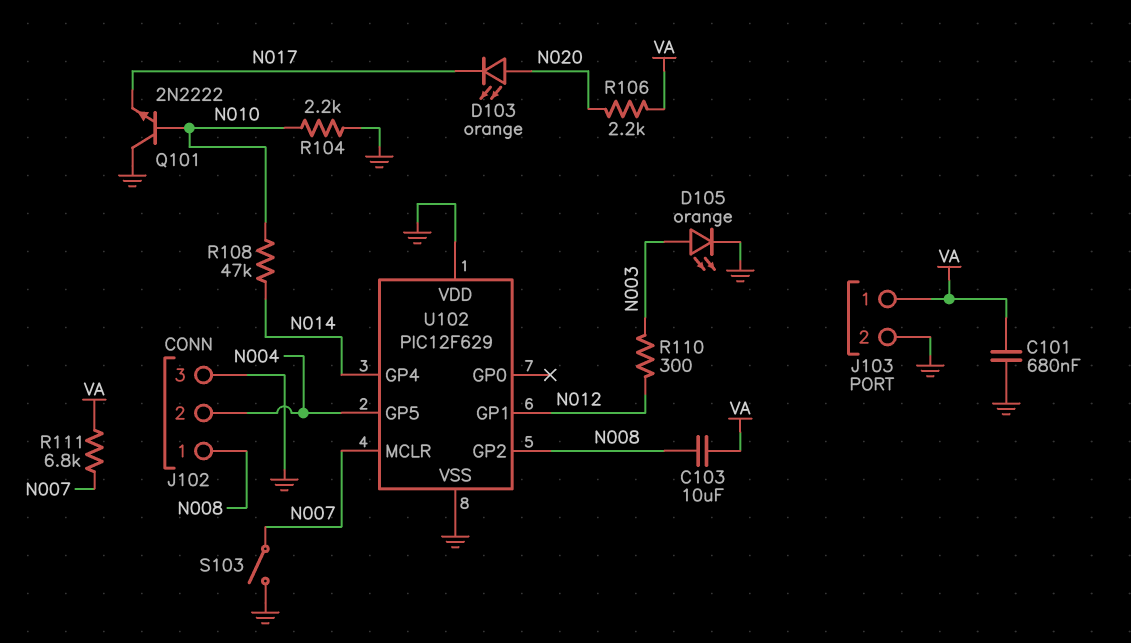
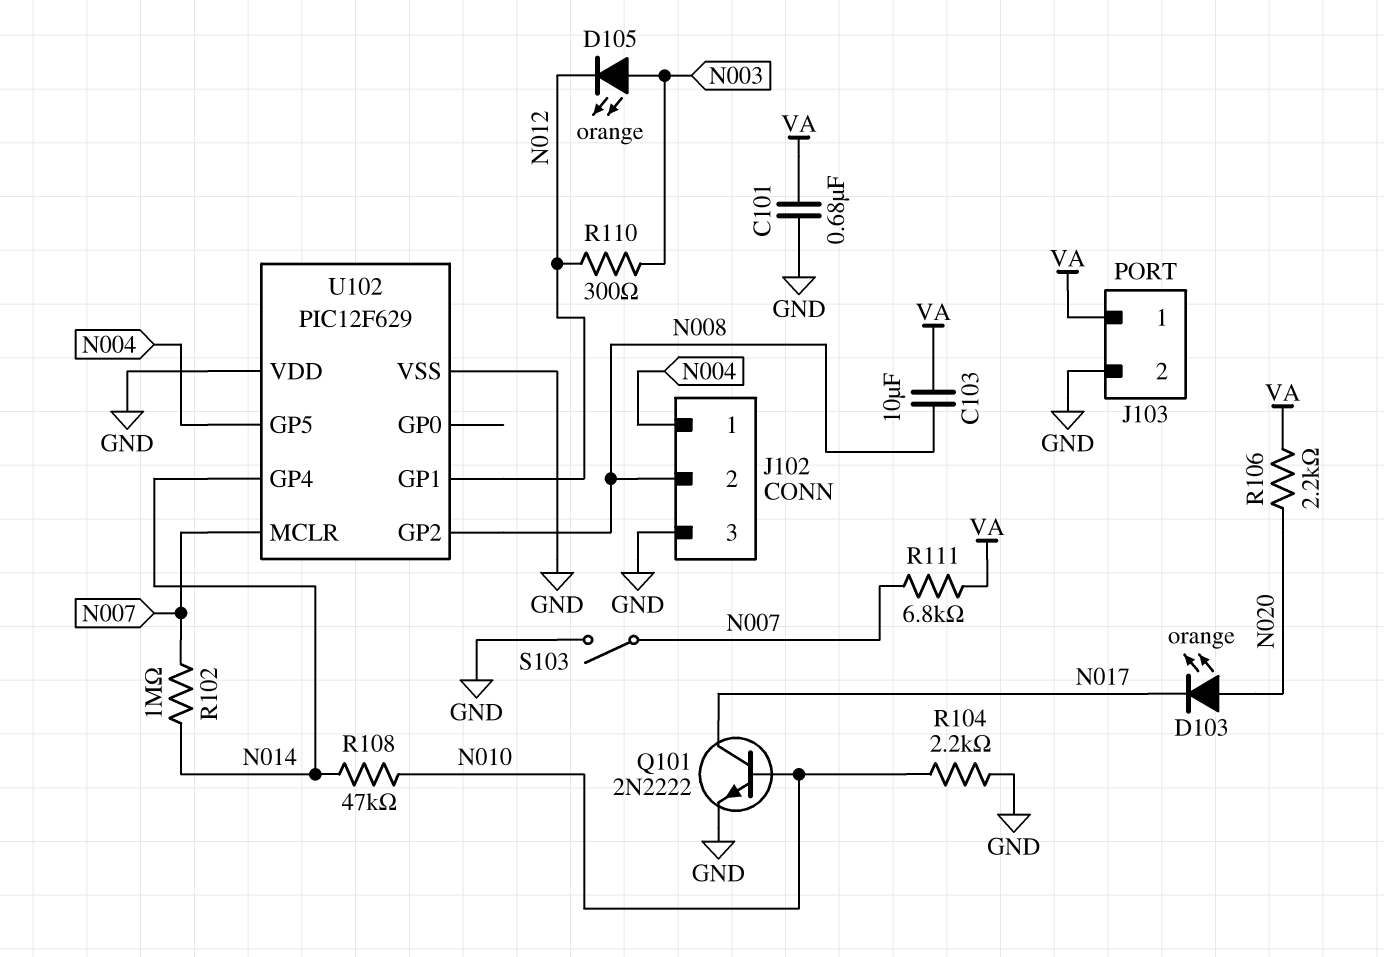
D105: LED orange (A N003, K GND) -> LED orange (A N003, K N012)
J102 pin 1: N008 -> N004
J102 pin 2: N004 -> N008
Q101: NPN 2N2222 (B N010, C GND, E N017) -> NPN 2N2222 (B N010, C N017, E GND)
R102: none -> 1M (N007, N014)

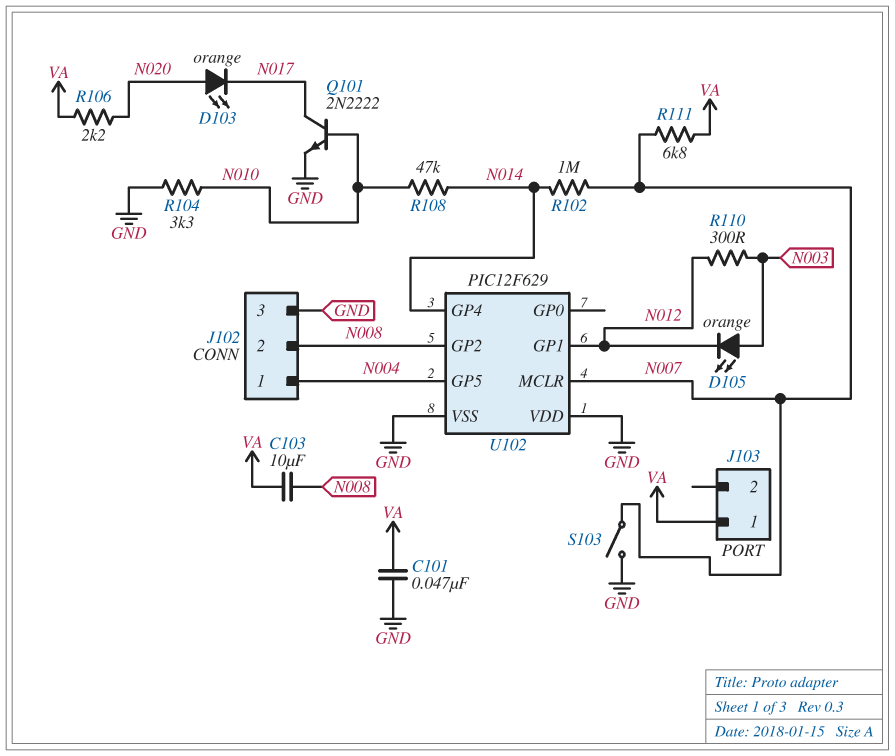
C101: 680nF (GND, VA) -> 47nF (GND, VA)
J103 pin 2: GND -> none
R104: 2.2k (GND, N010) -> 3.3k (GND, N010)

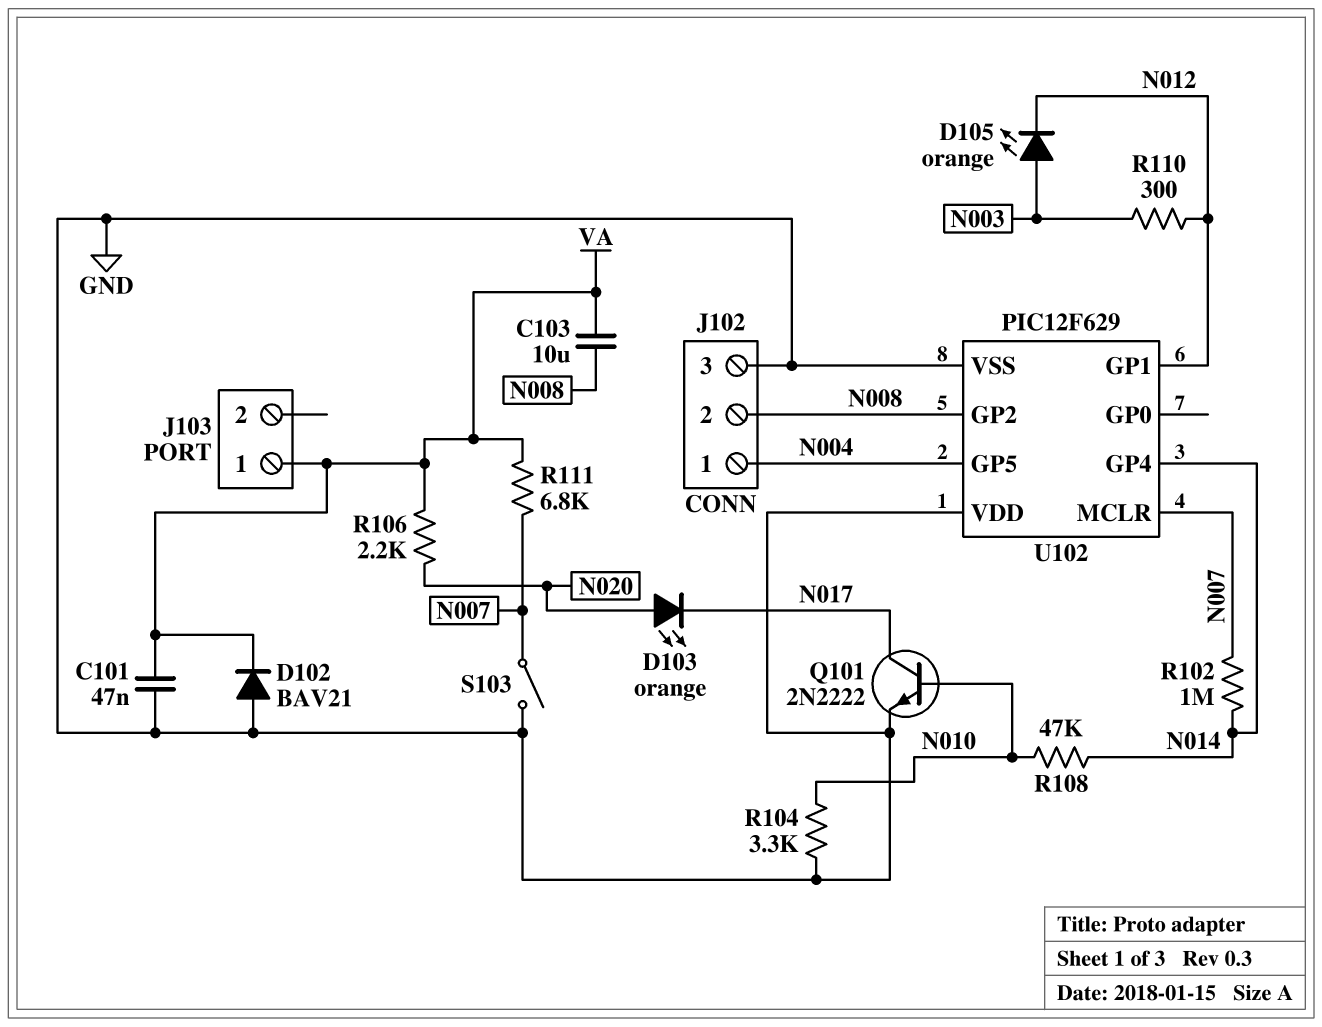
D102: none -> diode BAV21 (A GND, K VA)

